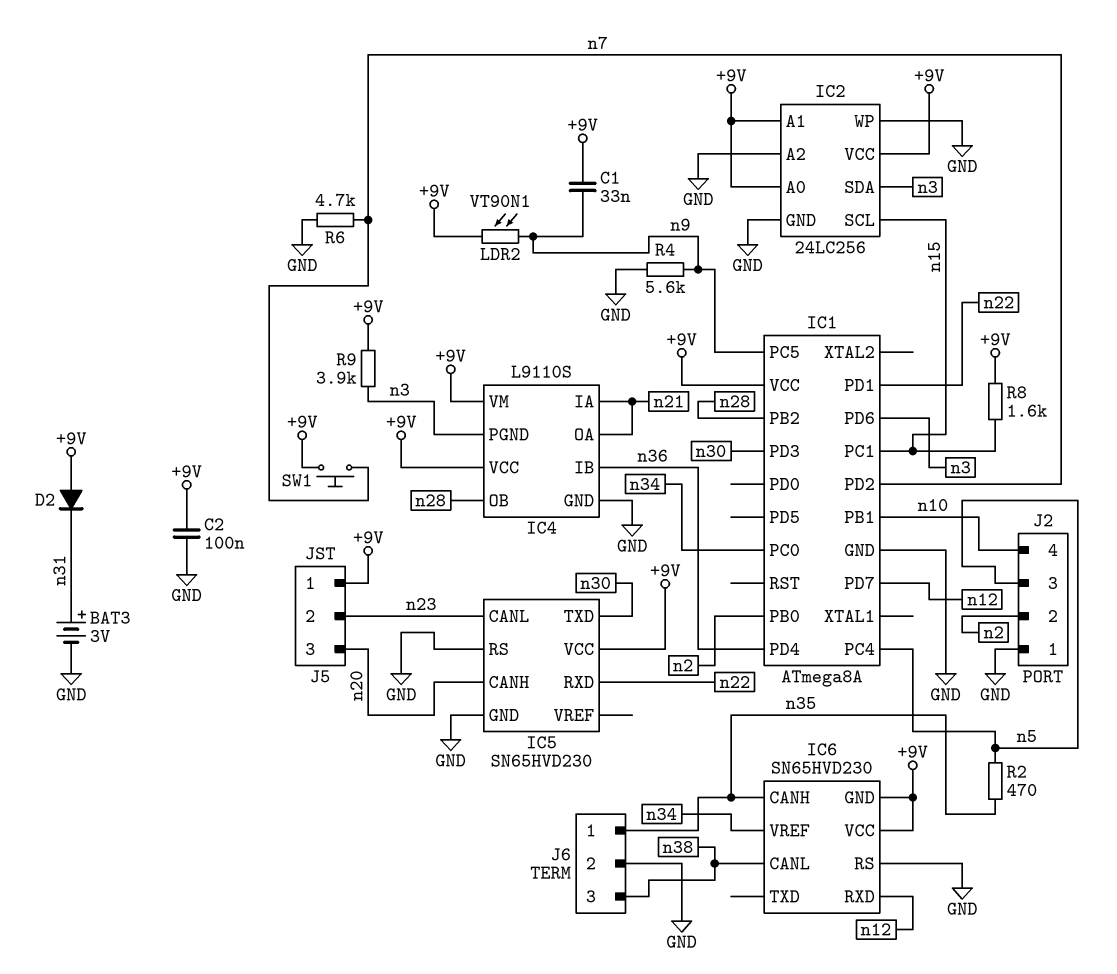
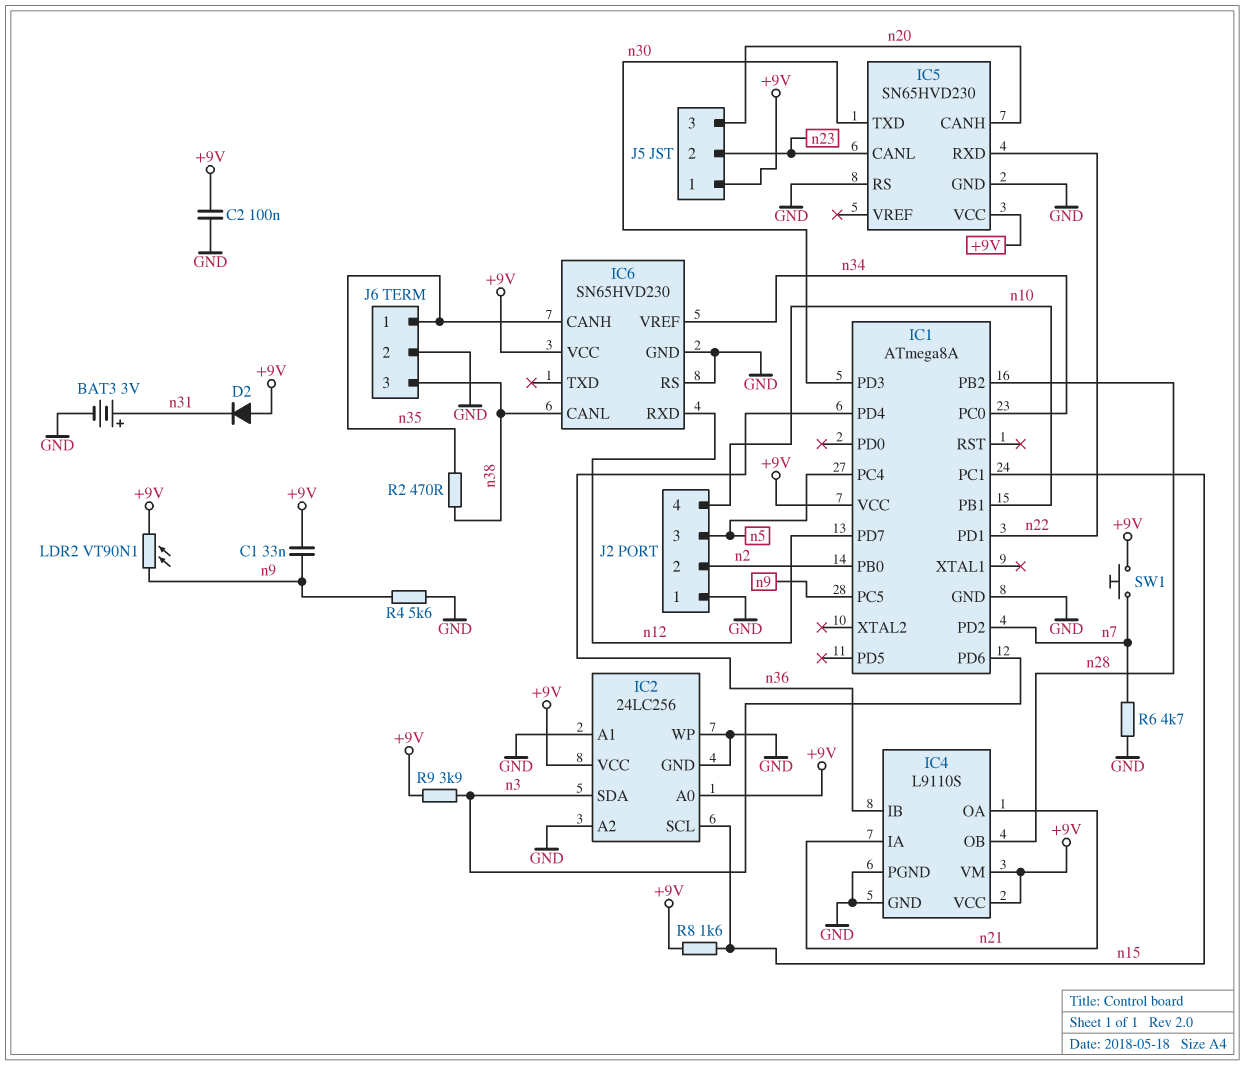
IC2 pin A1: +9V -> GND
IC4 pin PGND: n3 -> GND
IC6 pin GND: +9V -> GND
R2: 470 (n5, n35) -> 470 (n35, n38)

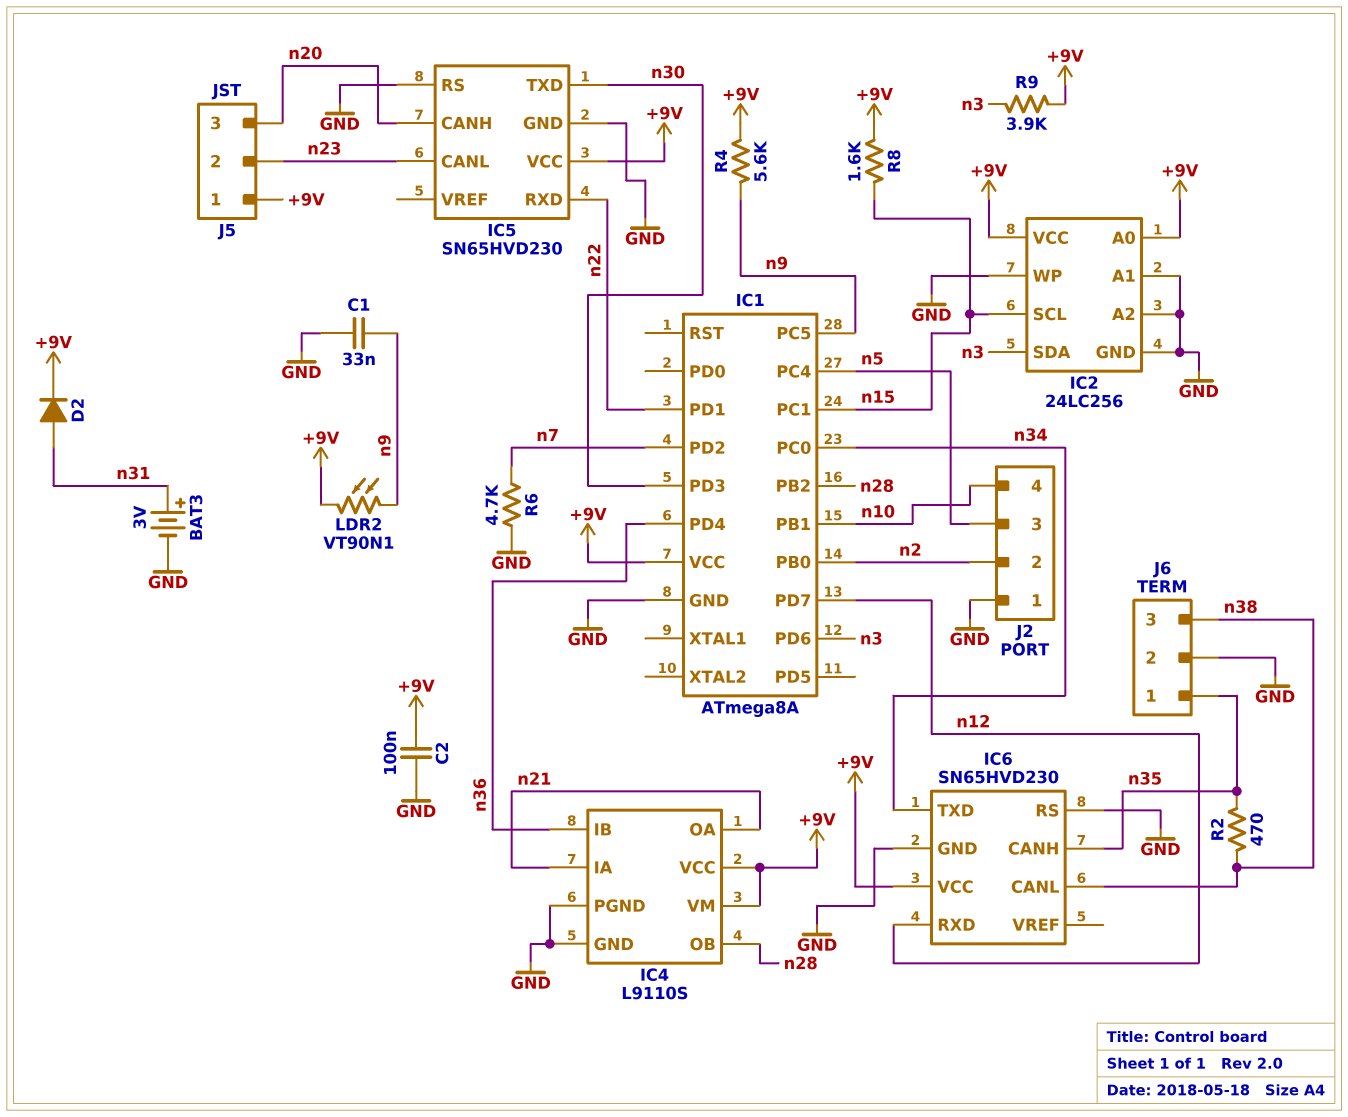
C1: 33nF (+9V, n9) -> 33nF (GND, n9)
D2: diode (A +9V, K n31) -> diode (A n31, K +9V)
IC6 pin TXD: none -> n34
IC6 pin VREF: n34 -> none
R4: 5.6k (GND, n9) -> 5.6k (+9V, n9)
SW1: button (+9V, n7) -> none

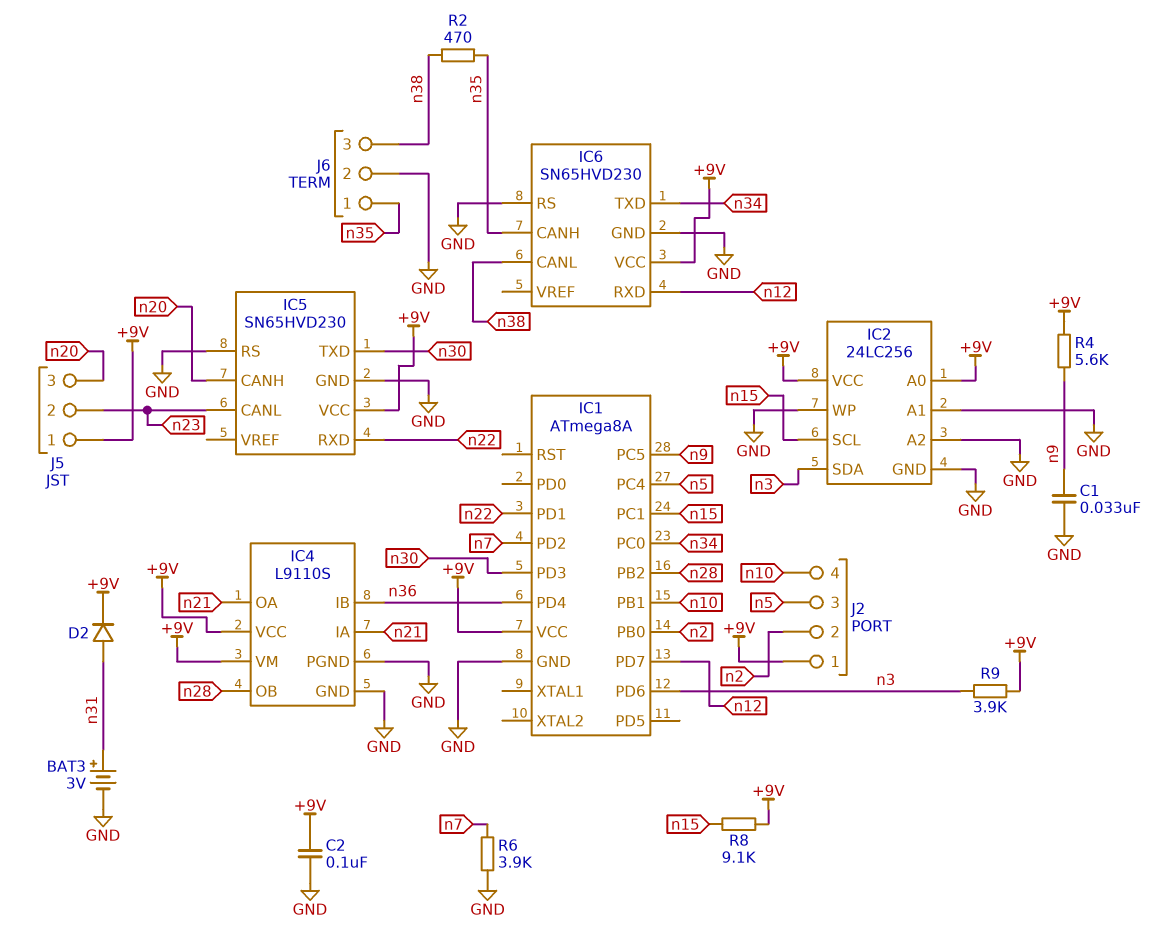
J2 pin 1: GND -> +9V
LDR2: VT90N1 (+9V, n9) -> none
R6: 4.7k (GND, n7) -> 3.9k (GND, n7)
R8: 1.6k (+9V, n15) -> 9.1k (+9V, n15)

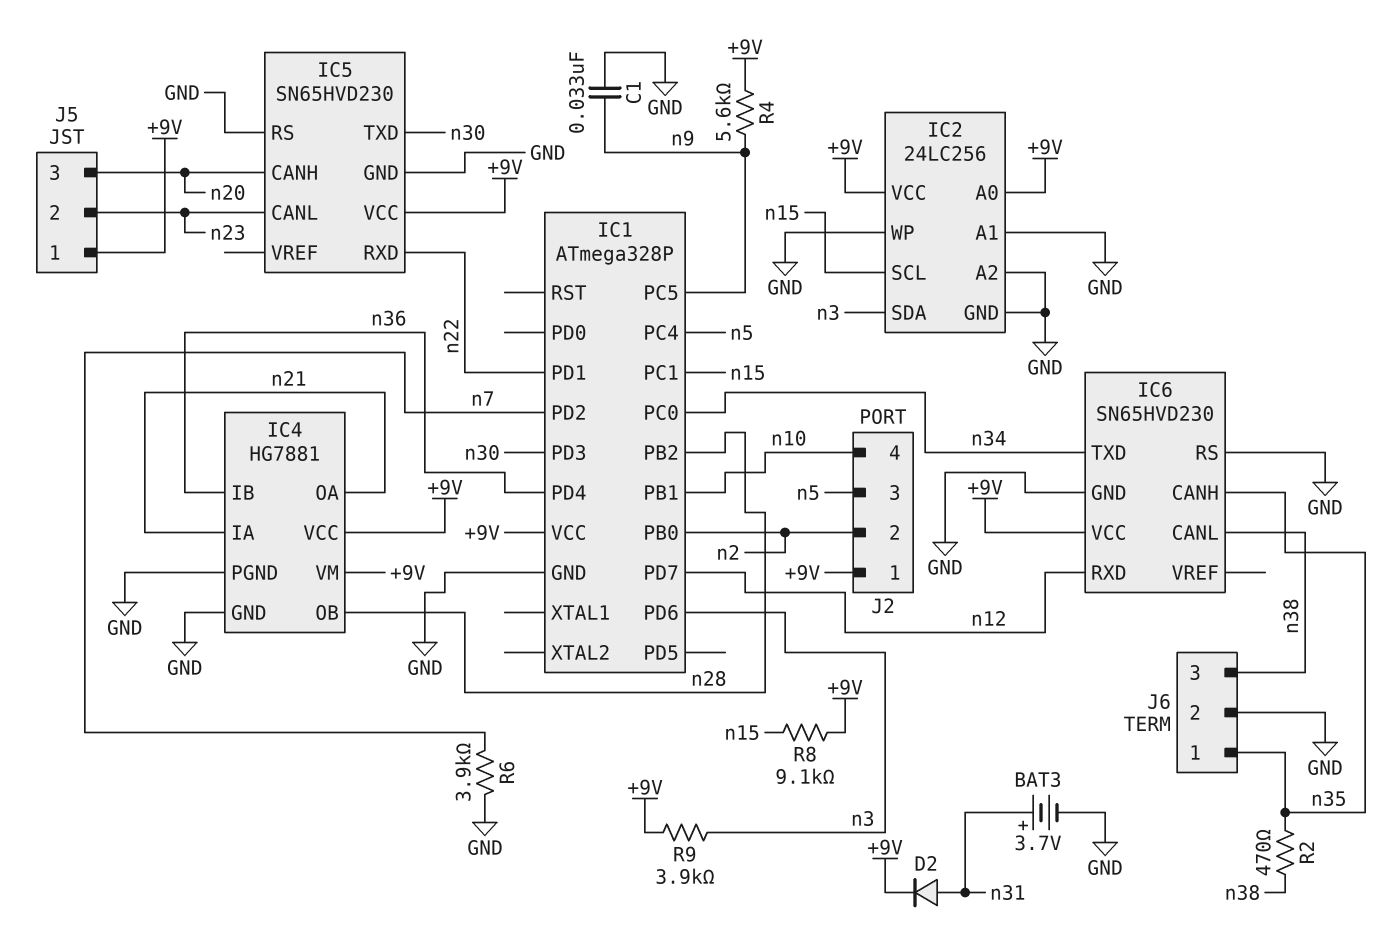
BAT3: 3V (plus n31, minus GND) -> 3.7V (plus n31, minus GND)
C2: 100nF (+9V, GND) -> none
IC1: ATmega8A -> ATmega328P
IC4: L9110S -> HG7881

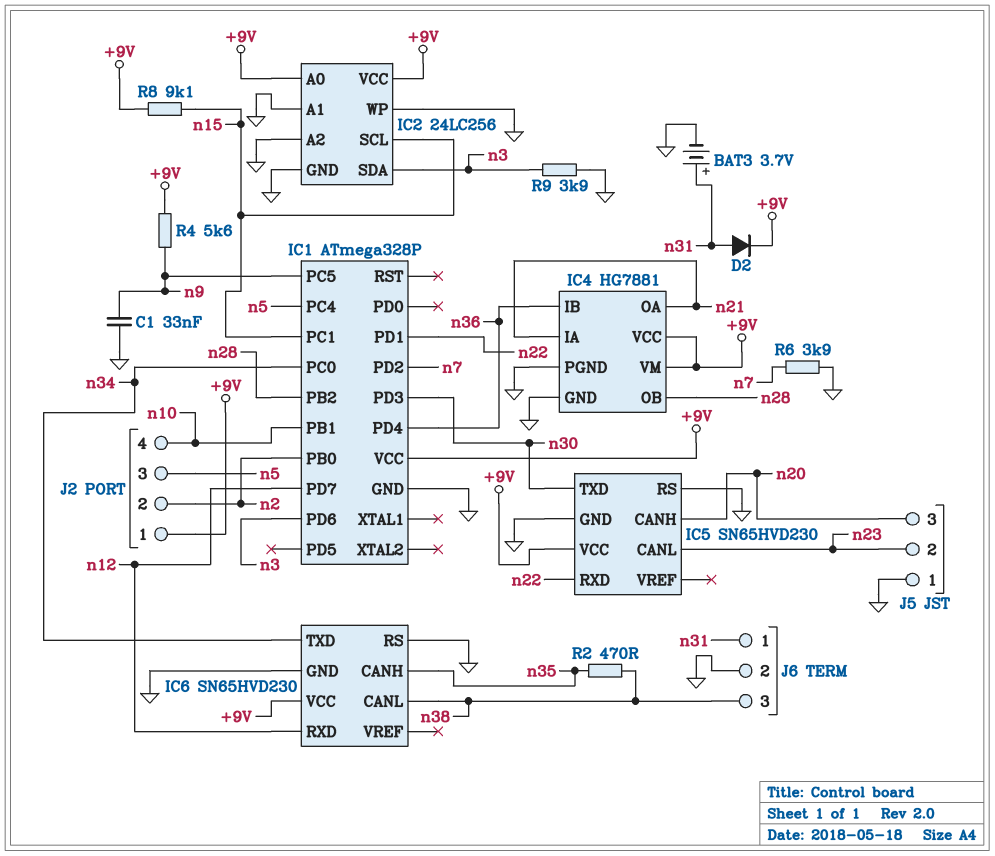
J5 pin 1: +9V -> GND
J6 pin 1: n35 -> n31
R9: 3.9k (+9V, n3) -> 3.9k (GND, n3)

